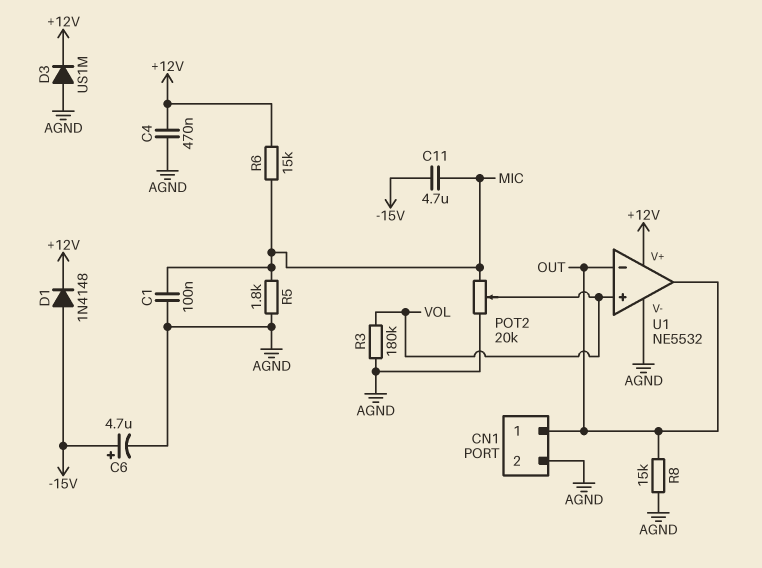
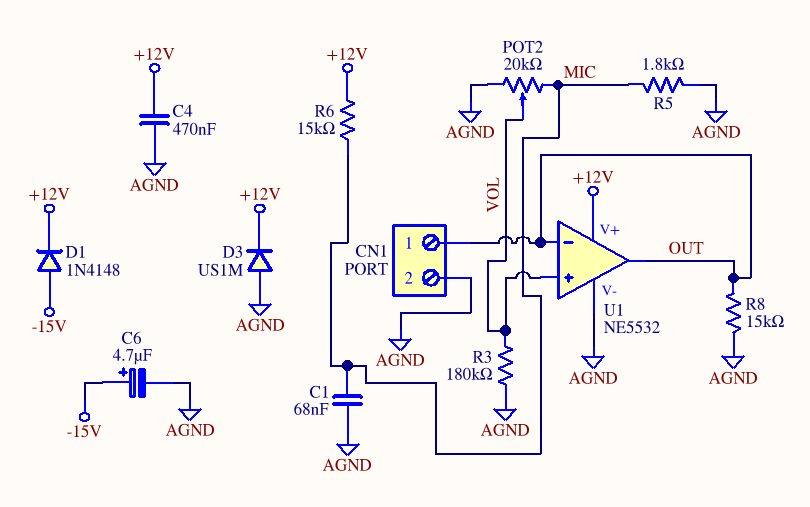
C1: 100nF (AGND, MIC) -> 68nF (AGND, MIC)
C11: 4.7uF (-15V, MIC) -> none

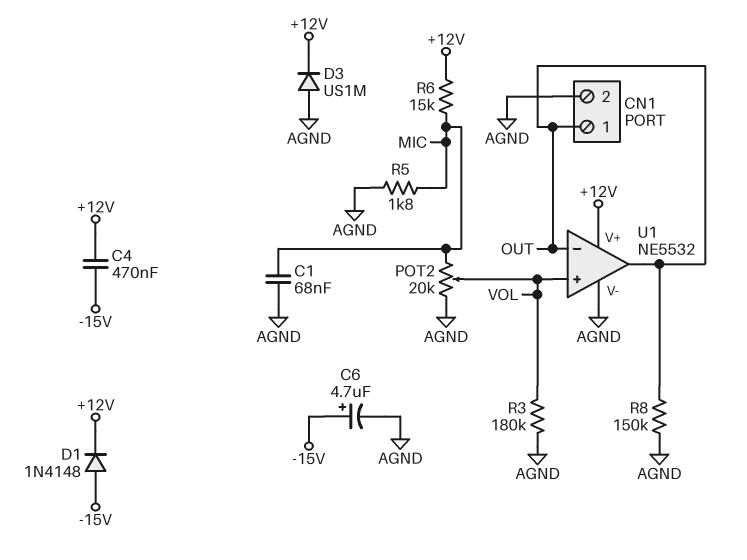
C4: 470nF (+12V, AGND) -> 470nF (+12V, -15V)
R8: 15k (AGND, OUT) -> 150k (AGND, OUT)

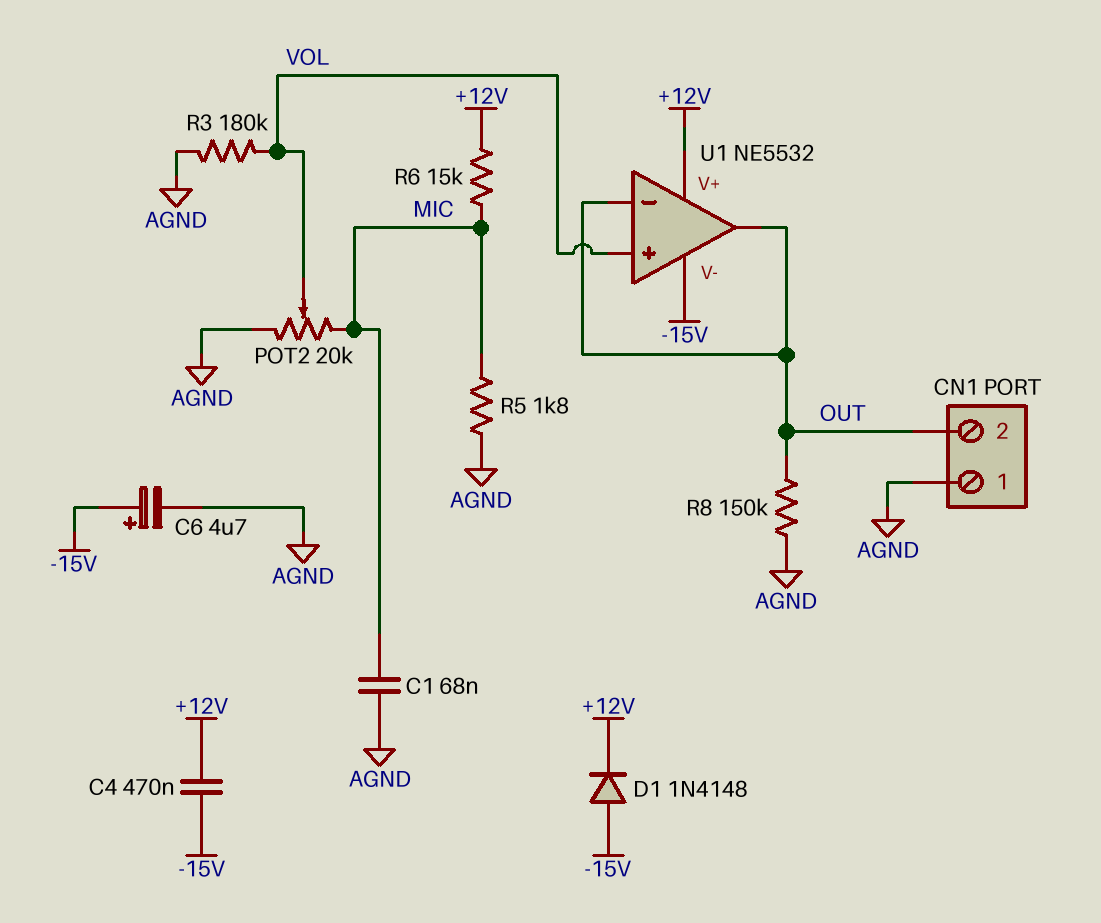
CN1 pin 1: OUT -> AGND
CN1 pin 2: AGND -> OUT
D3: diode US1M (A AGND, K +12V) -> none
U1 pin V-: AGND -> -15V

